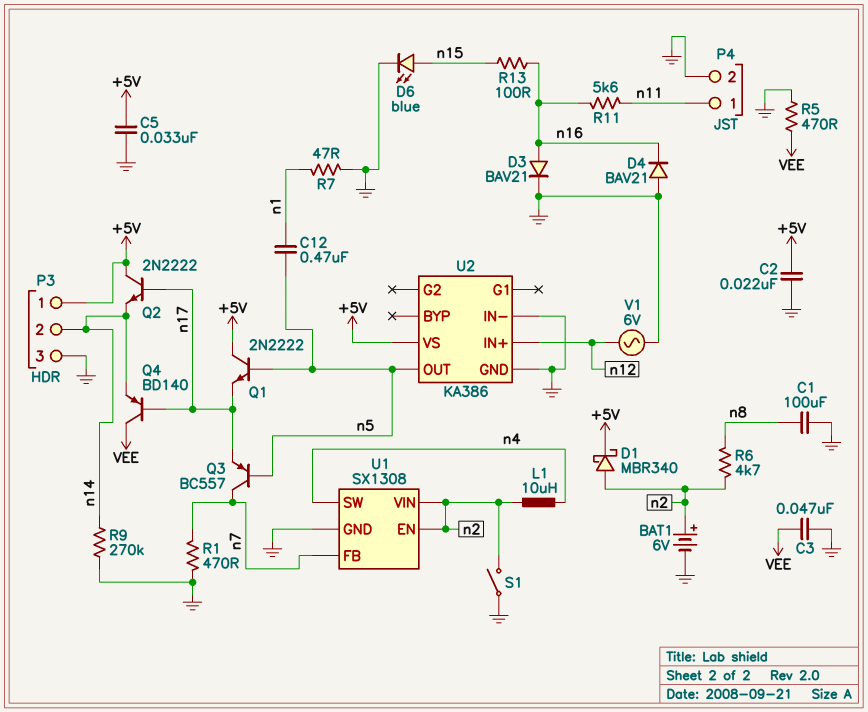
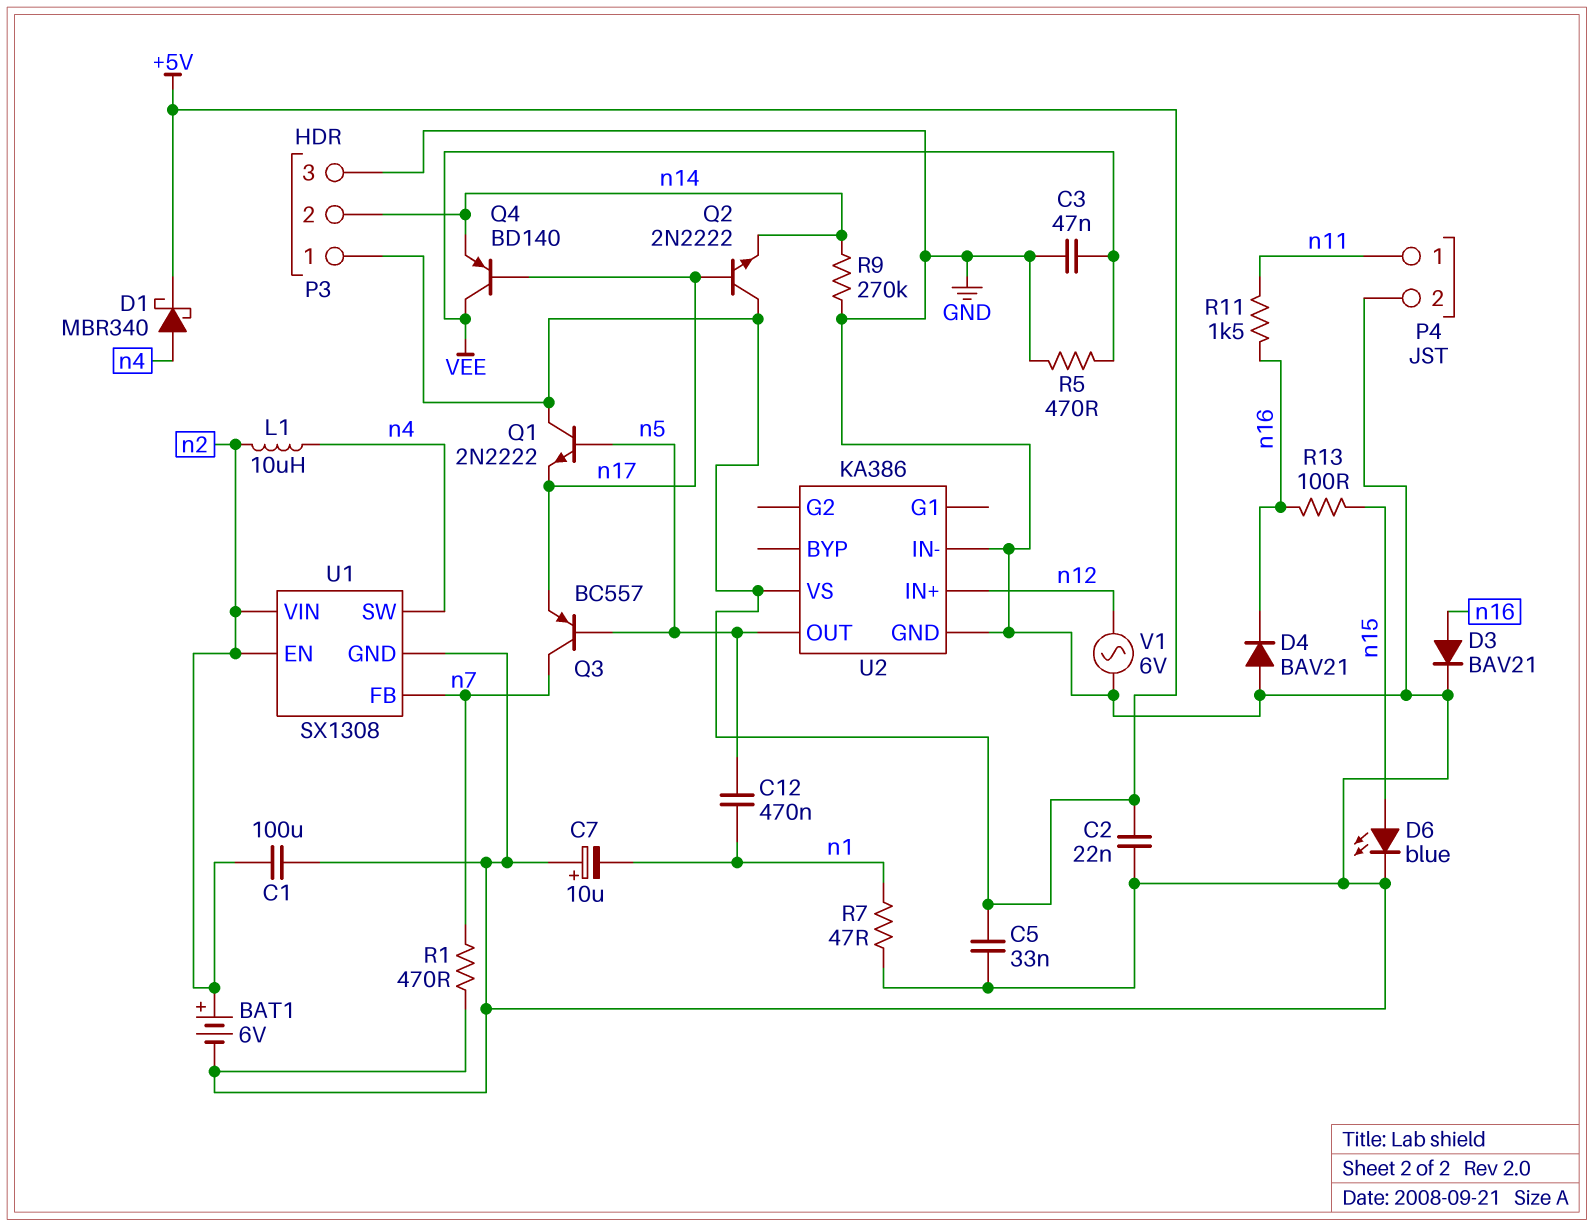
C1: 100uF (GND, n8) -> 100uF (GND, n2)
C7: none -> 10uF (plus GND, minus n1)
D1: schottky MBR340 (A n2, K +5V) -> schottky MBR340 (A n4, K +5V)
R6: 4.7k (n2, n8) -> none
R11: 5.6k (n11, n16) -> 1.5k (n11, n16)
S1: switch (GND, n2) -> none

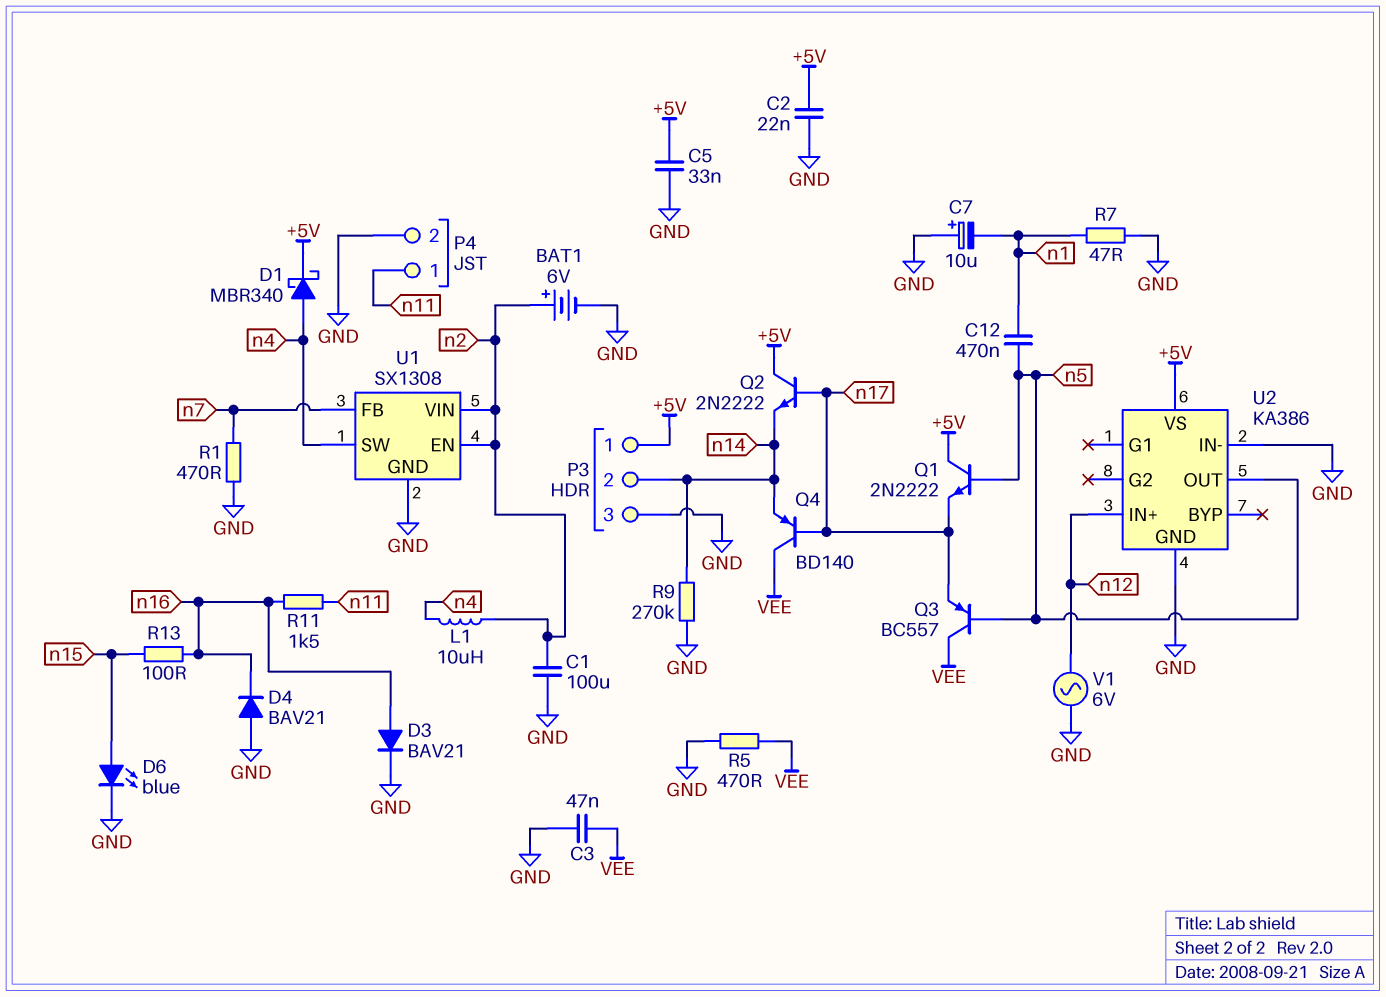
Q3: PNP BC557 (B n5, C n7, E n17) -> PNP BC557 (B n5, C VEE, E n17)

